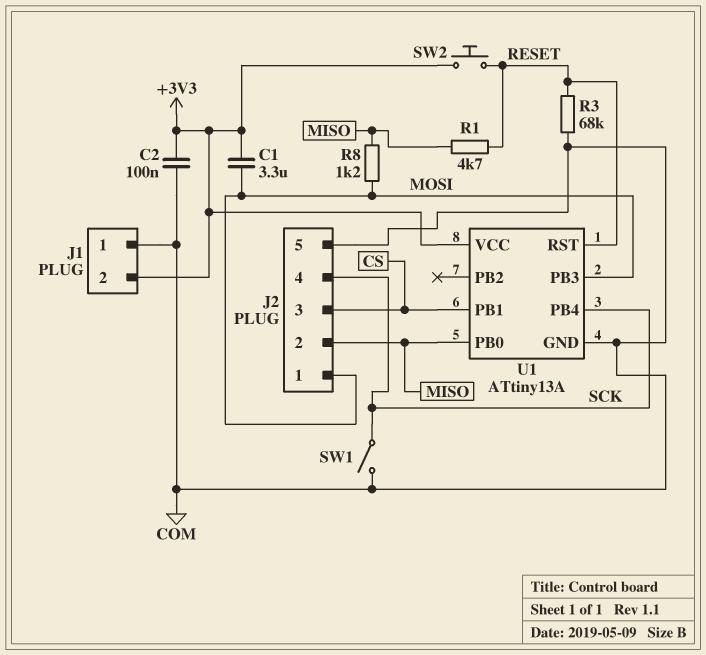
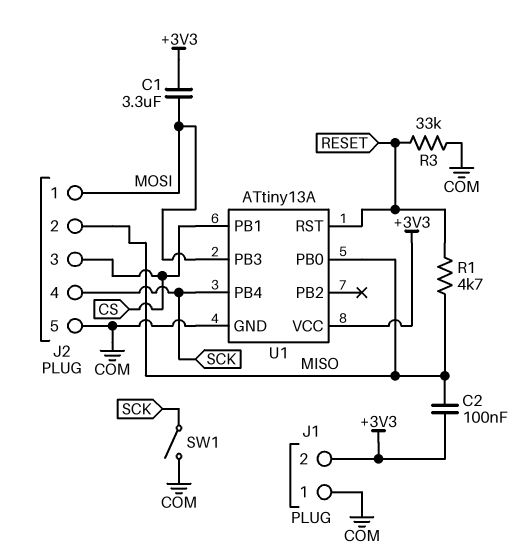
C2: 100nF (+3V3, COM) -> 100nF (+3V3, MISO)
R3: 68k (COM, RESET) -> 33k (COM, RESET)
R8: 1.2k (MISO, MOSI) -> none
SW2: button (+3V3, RESET) -> none

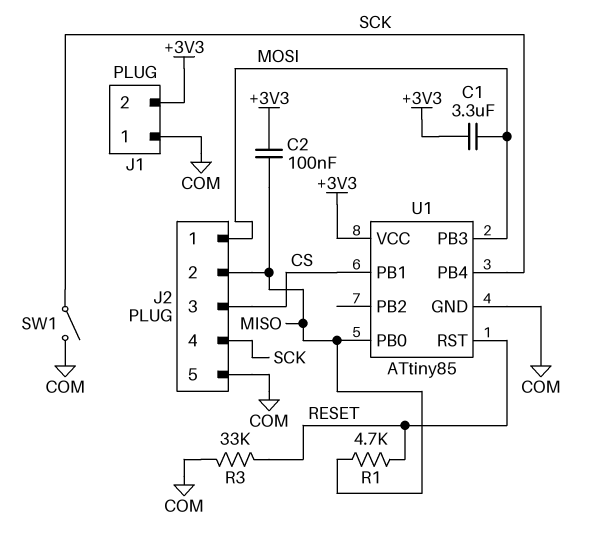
U1: ATtiny13A -> ATtiny85

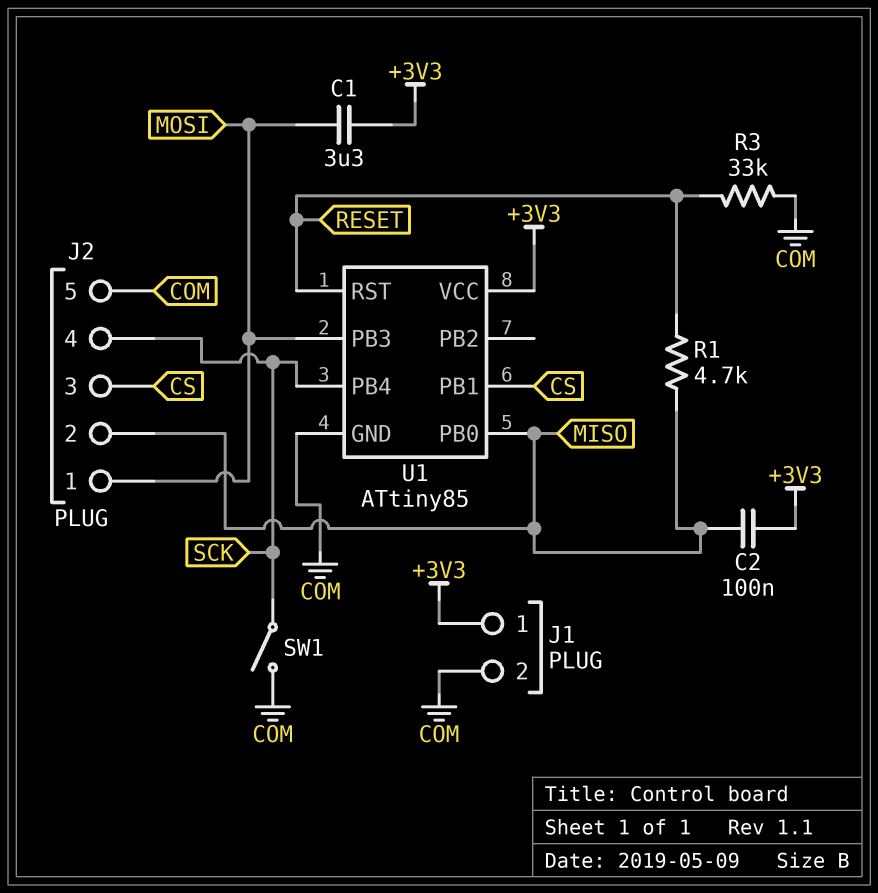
J1 pin 1: COM -> +3V3
J1 pin 2: +3V3 -> COM

